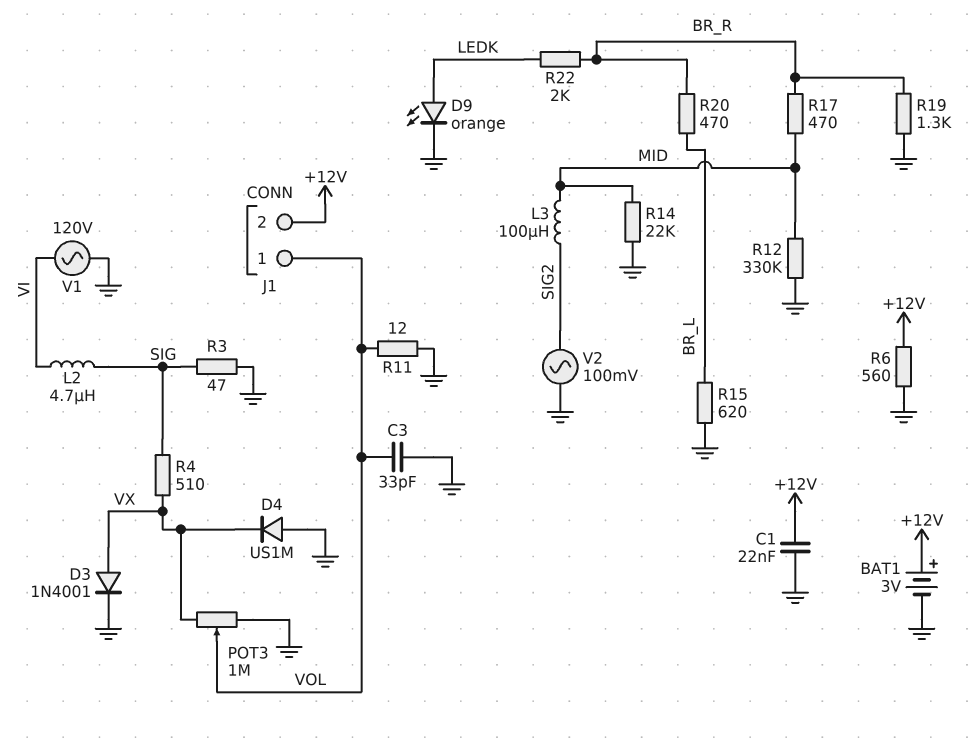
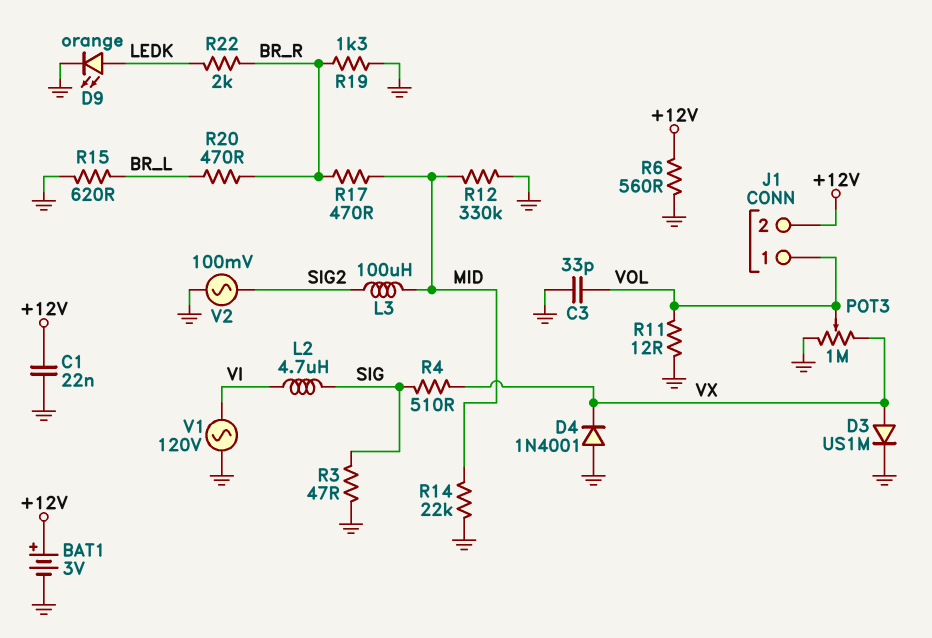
D3: diode 1N4001 (A VX, K GND) -> diode US1M (A VX, K GND)
D4: diode US1M (A GND, K VX) -> diode 1N4001 (A GND, K VX)

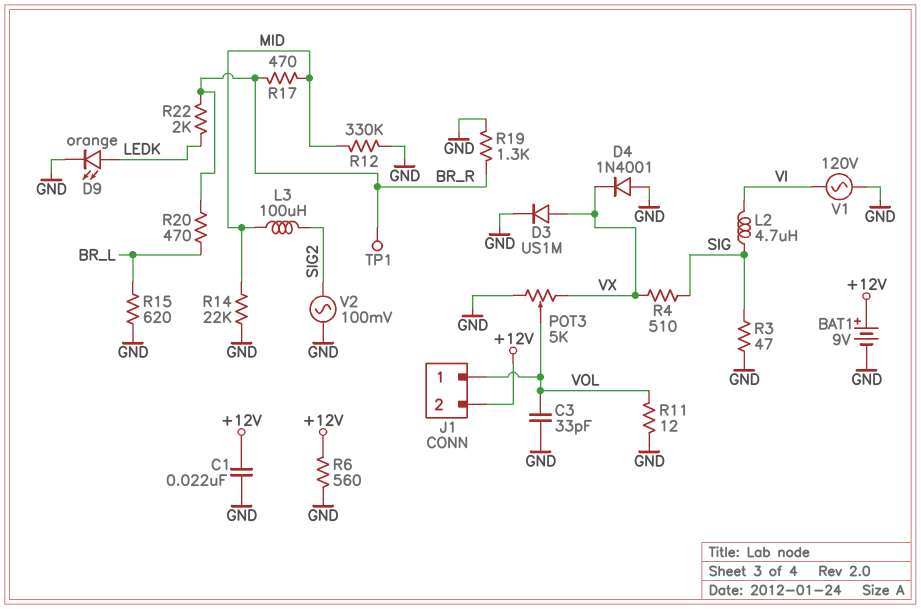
BAT1: 3V (plus +12V, minus GND) -> 9V (plus +12V, minus GND)
POT3: 1M (GND, VX, wiper VOL) -> 5k (GND, VX, wiper VOL)
TP1: none -> test point (BR_R)

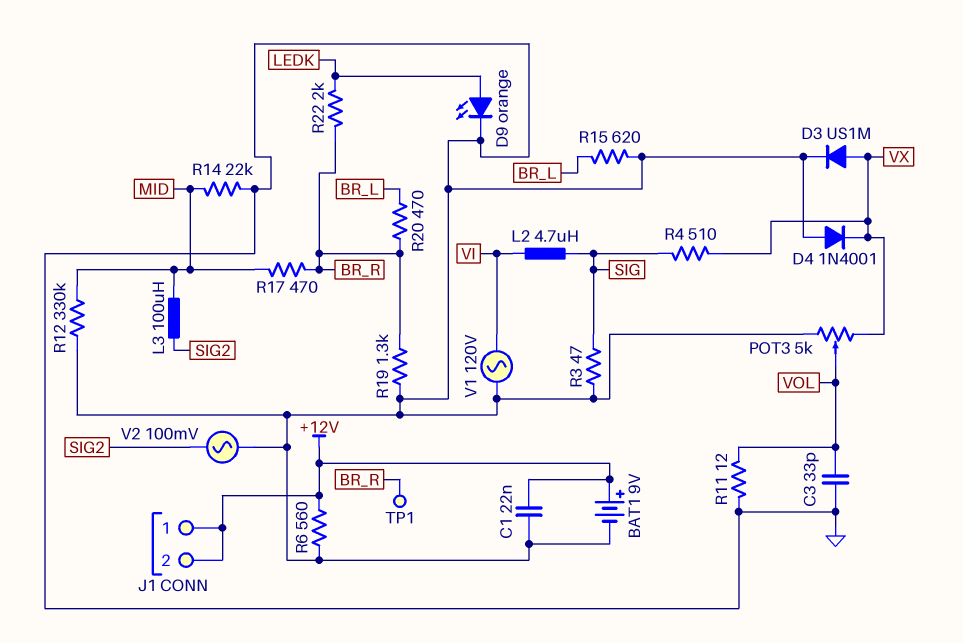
J1 pin 1: VOL -> +12V

